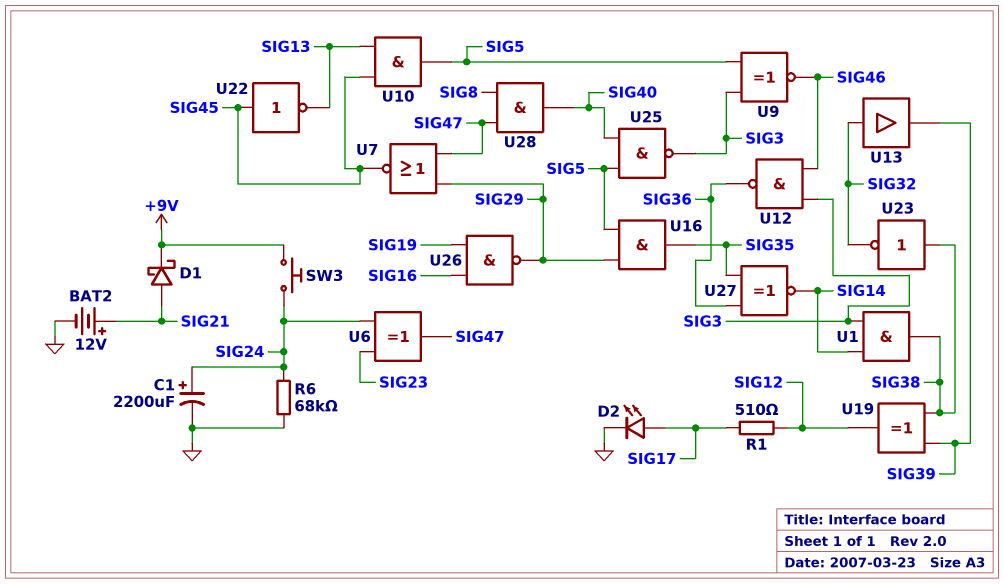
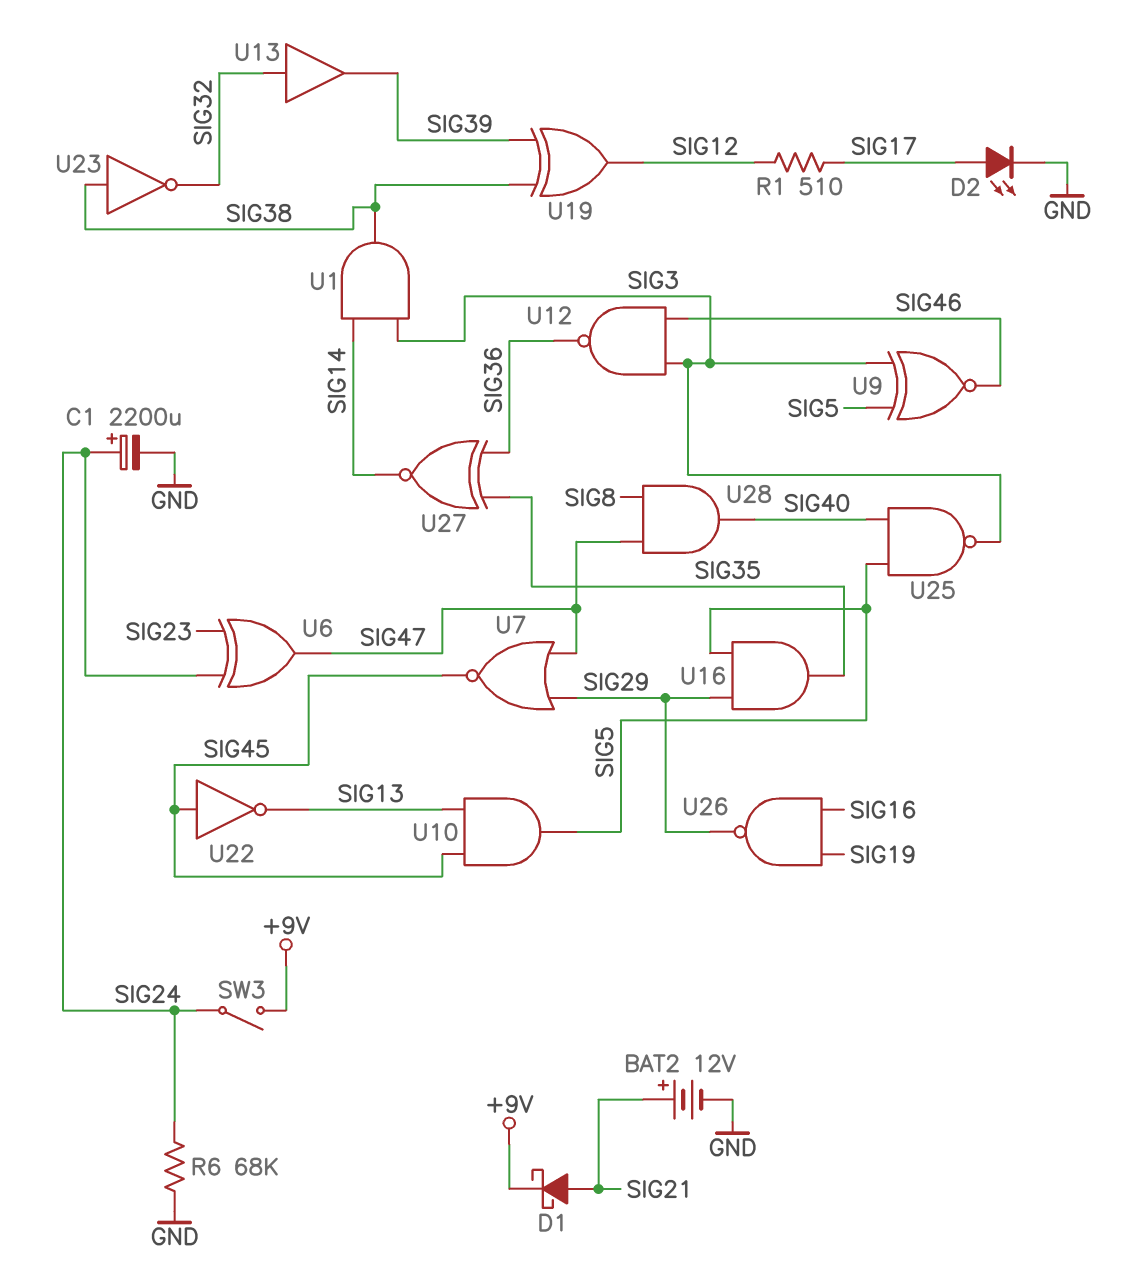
SW3: button (+9V, SIG24) -> switch (+9V, SIG24)

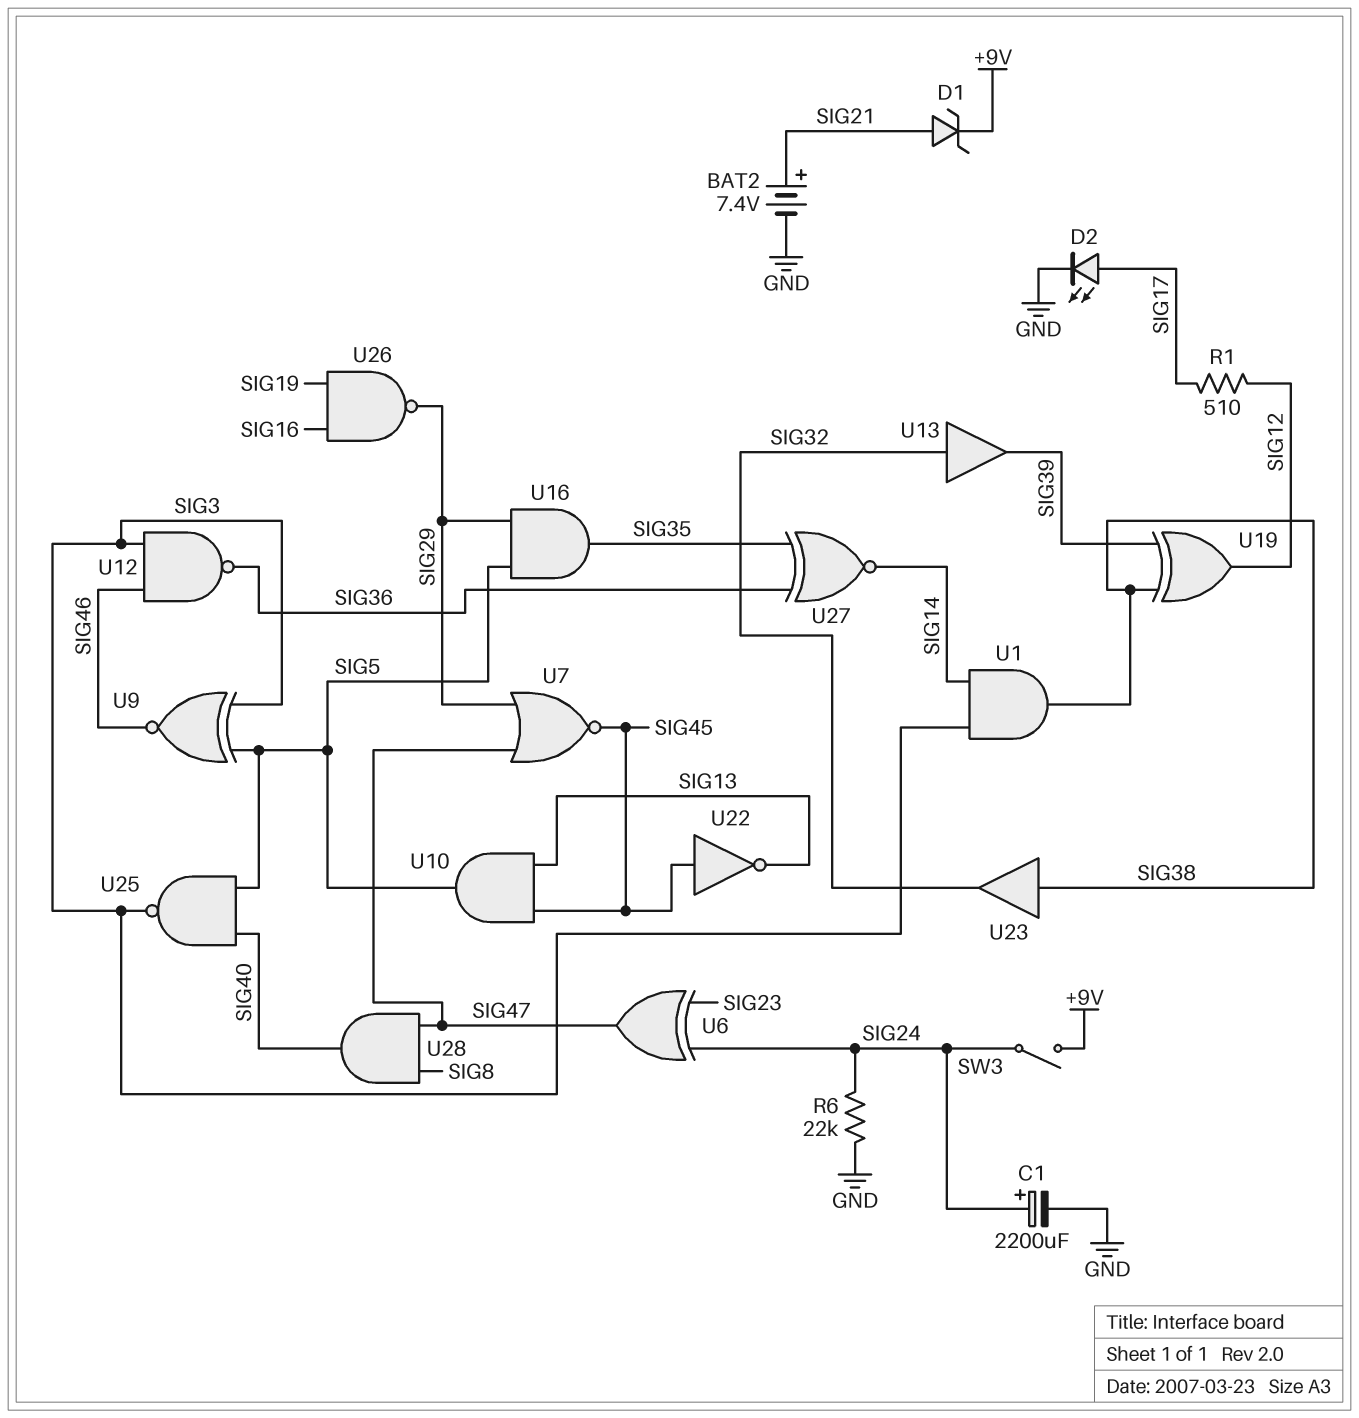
BAT2: 12V (plus SIG21, minus GND) -> 7.4V (plus SIG21, minus GND)
D1: schottky (A SIG21, K +9V) -> zener (A SIG21, K +9V)
R6: 68k (GND, SIG24) -> 22k (GND, SIG24)
U23: NOT (in SIG38, out SIG32) -> buffer (in SIG38, out SIG32)

